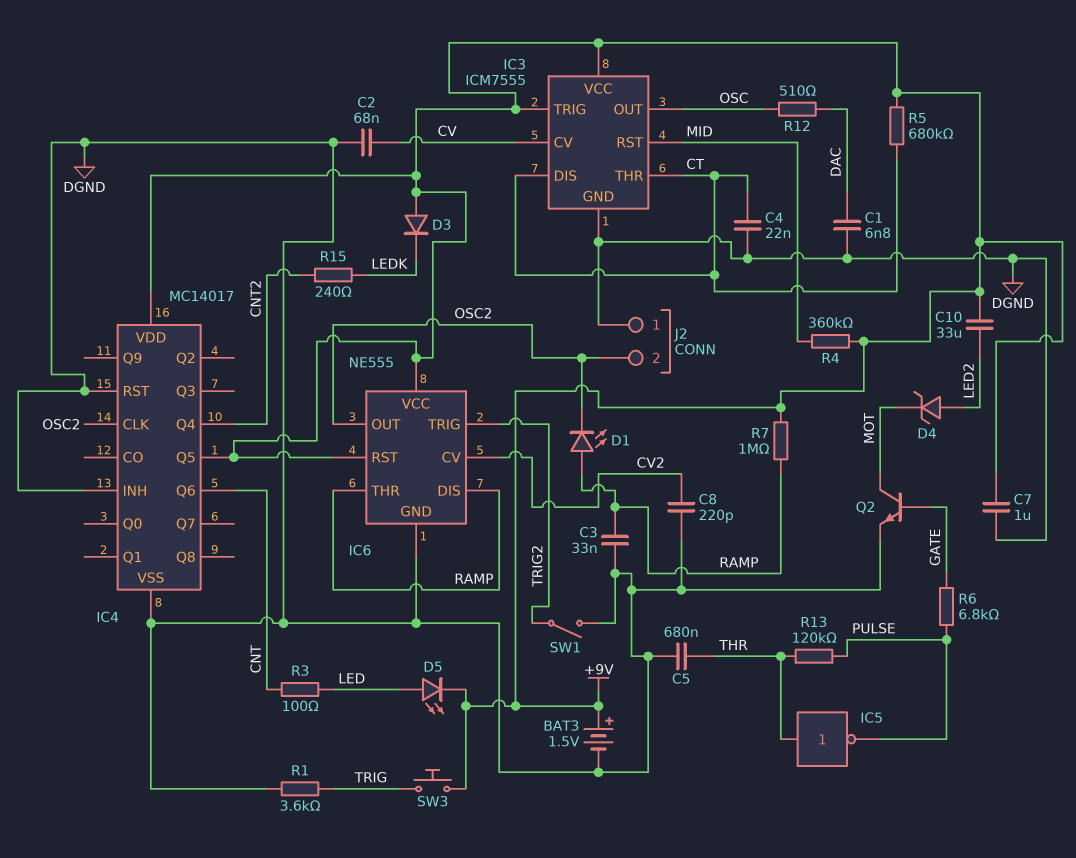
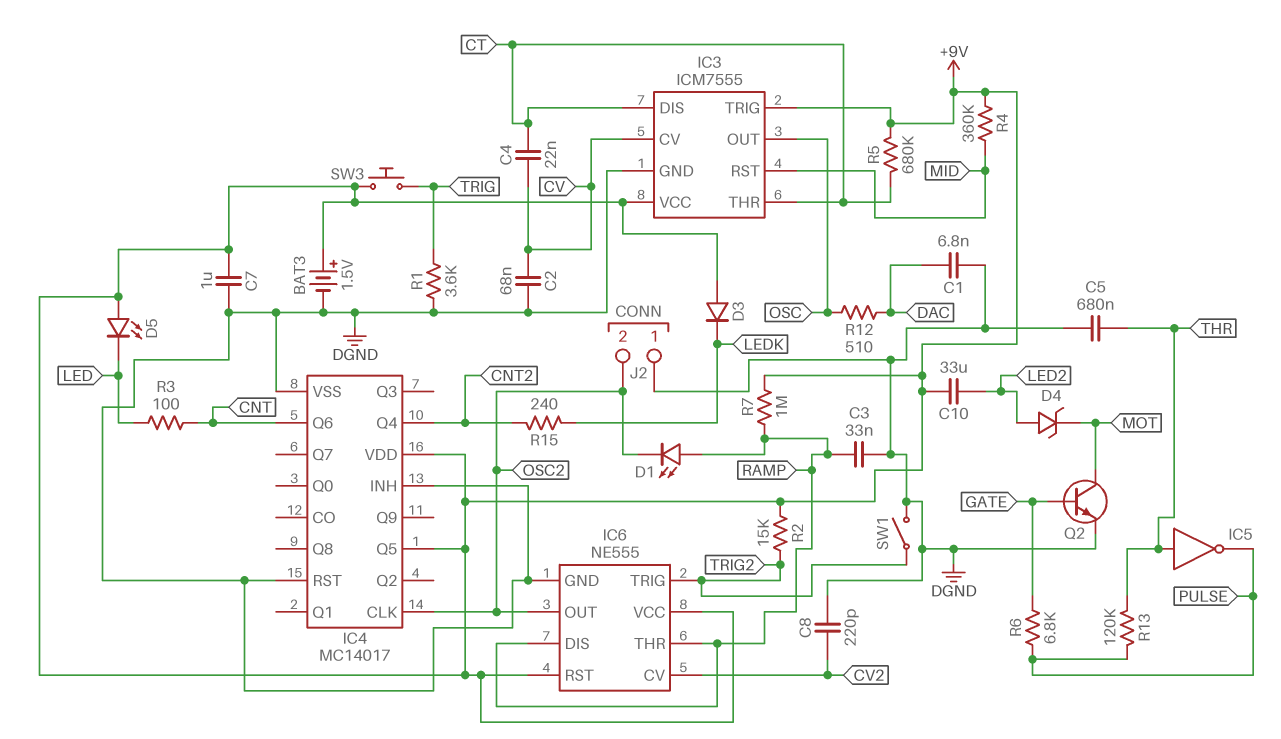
C4: 22nF (CT, DGND) -> 22nF (CT, CV)
D5: LED (A LED, K +9V) -> LED (A +9V, K LED)
R2: none -> 15k (+9V, TRIG2)

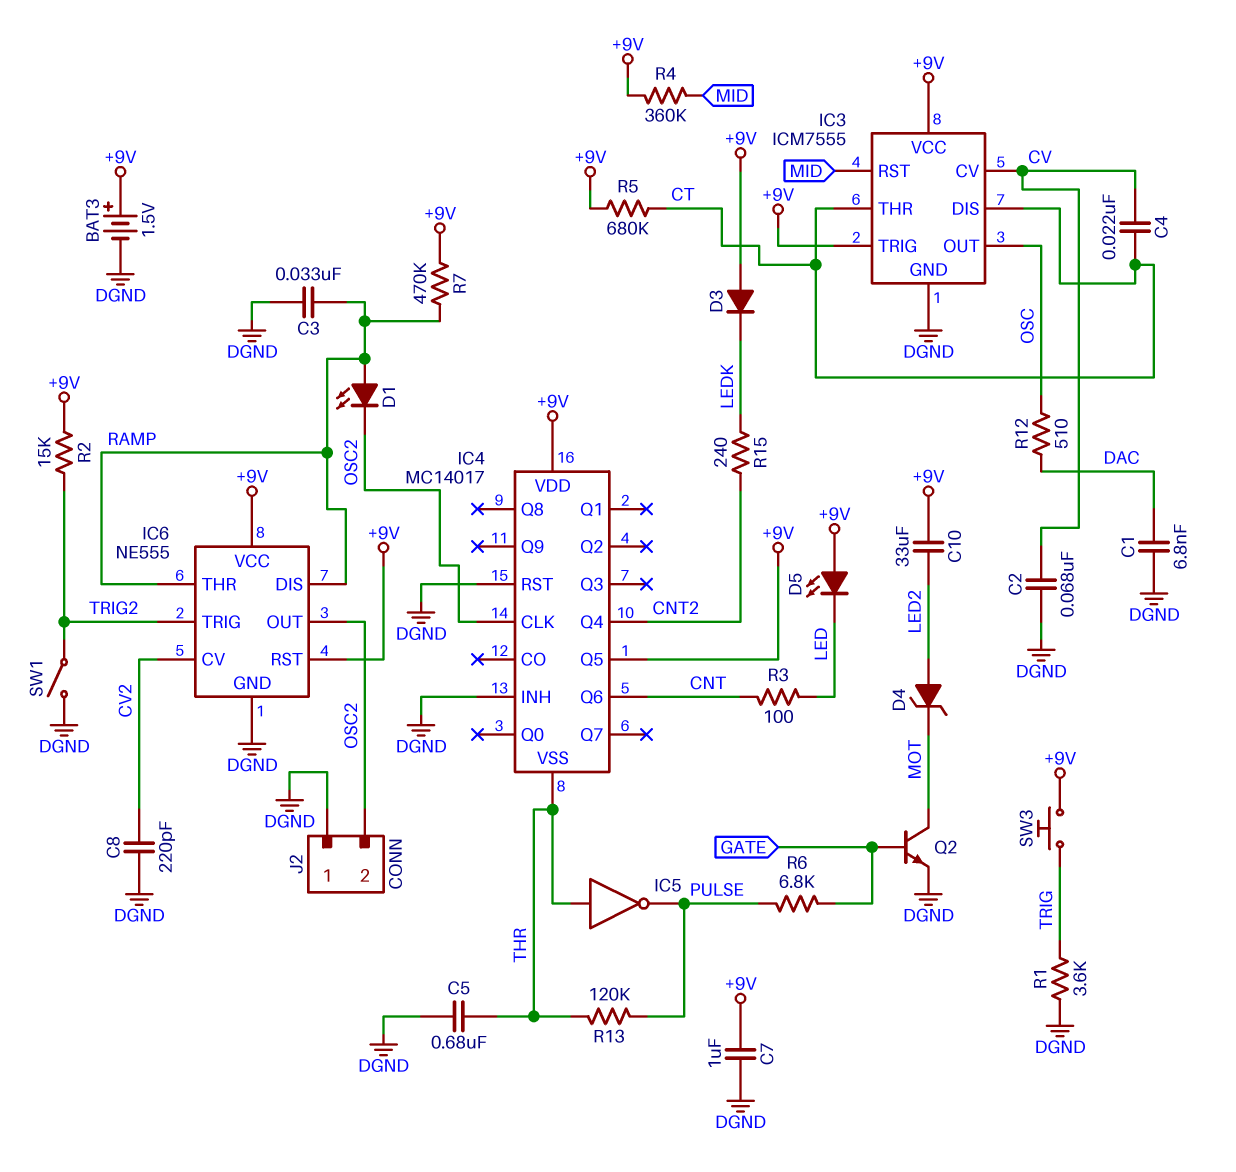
IC4 pin VSS: DGND -> THR
R7: 1M (+9V, RAMP) -> 470k (+9V, RAMP)

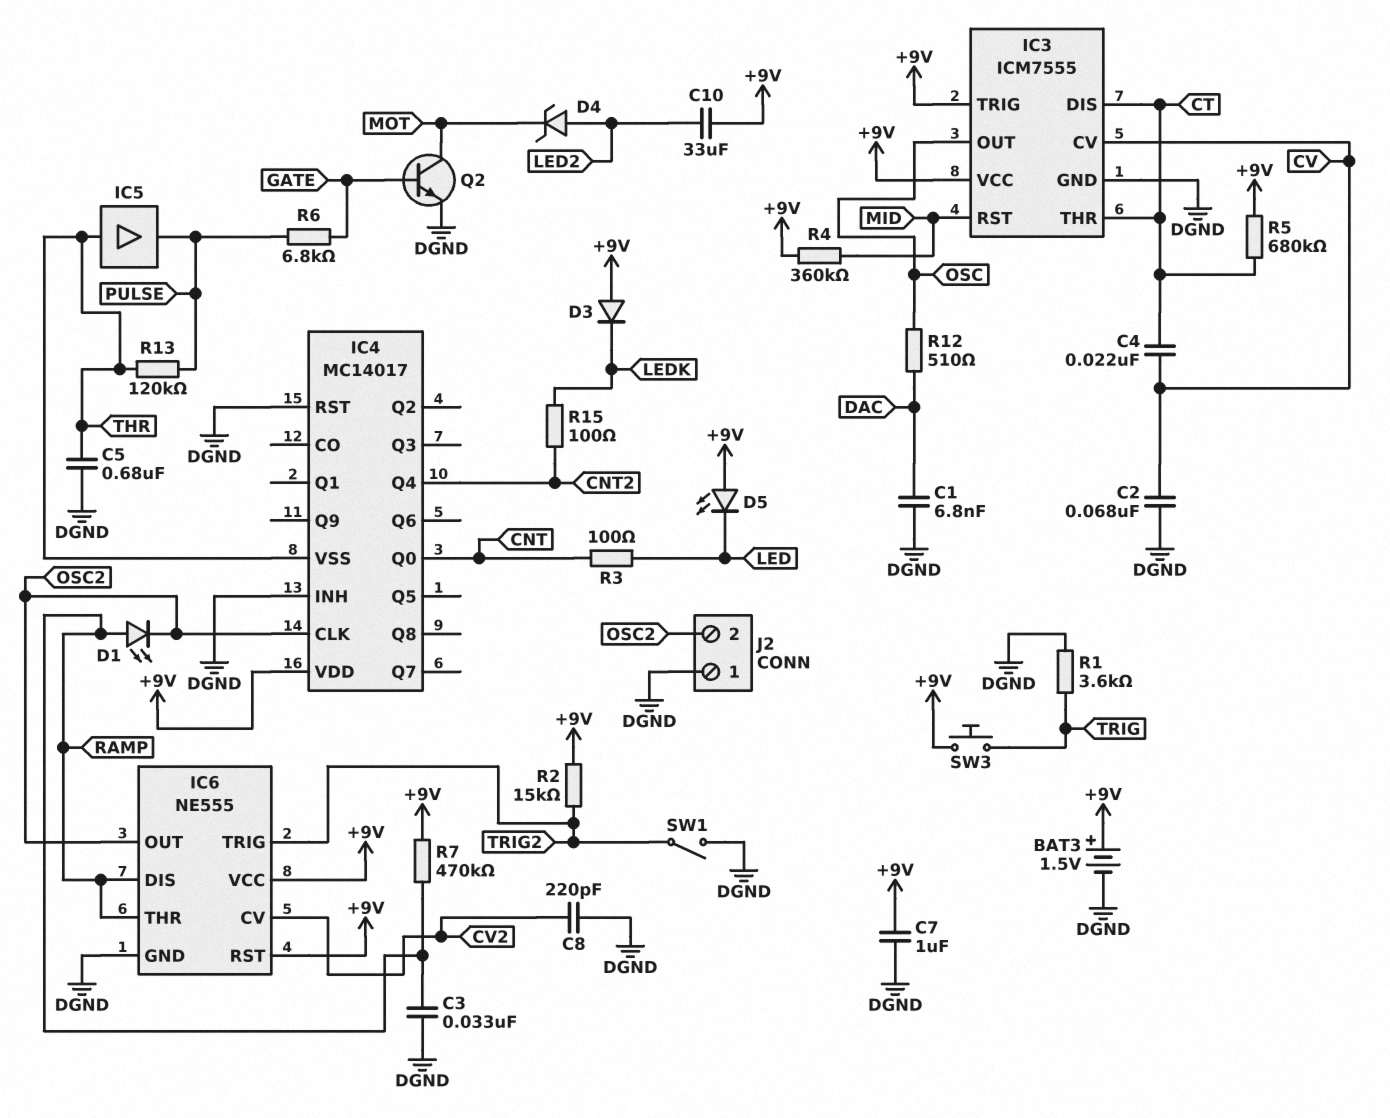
IC4 pin Q0: none -> CNT
IC4 pin Q5: +9V -> none
IC4 pin Q6: CNT -> none
IC5: NOT (in THR, out PULSE) -> buffer (in THR, out PULSE)
R15: 240 (CNT2, LEDK) -> 100 (CNT2, LEDK)

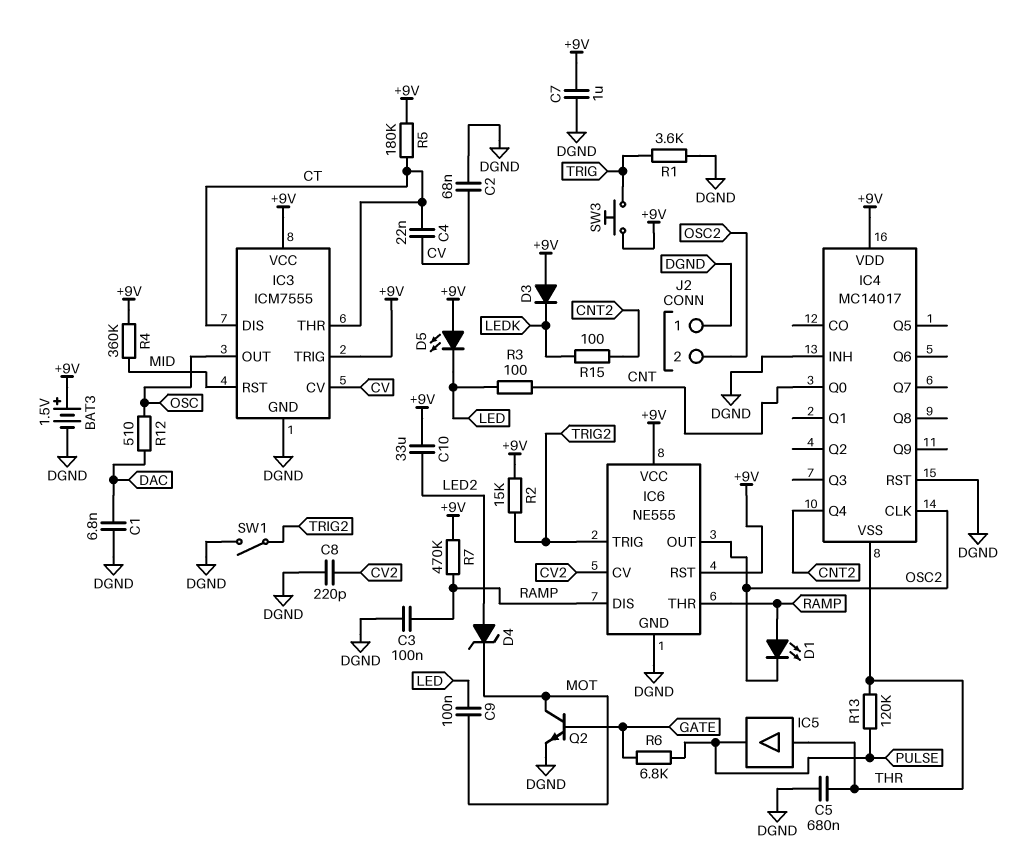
C3: 33nF (DGND, RAMP) -> 100nF (DGND, RAMP)
C9: none -> 100nF (LED, MOT)
R5: 680k (+9V, CT) -> 180k (+9V, CT)

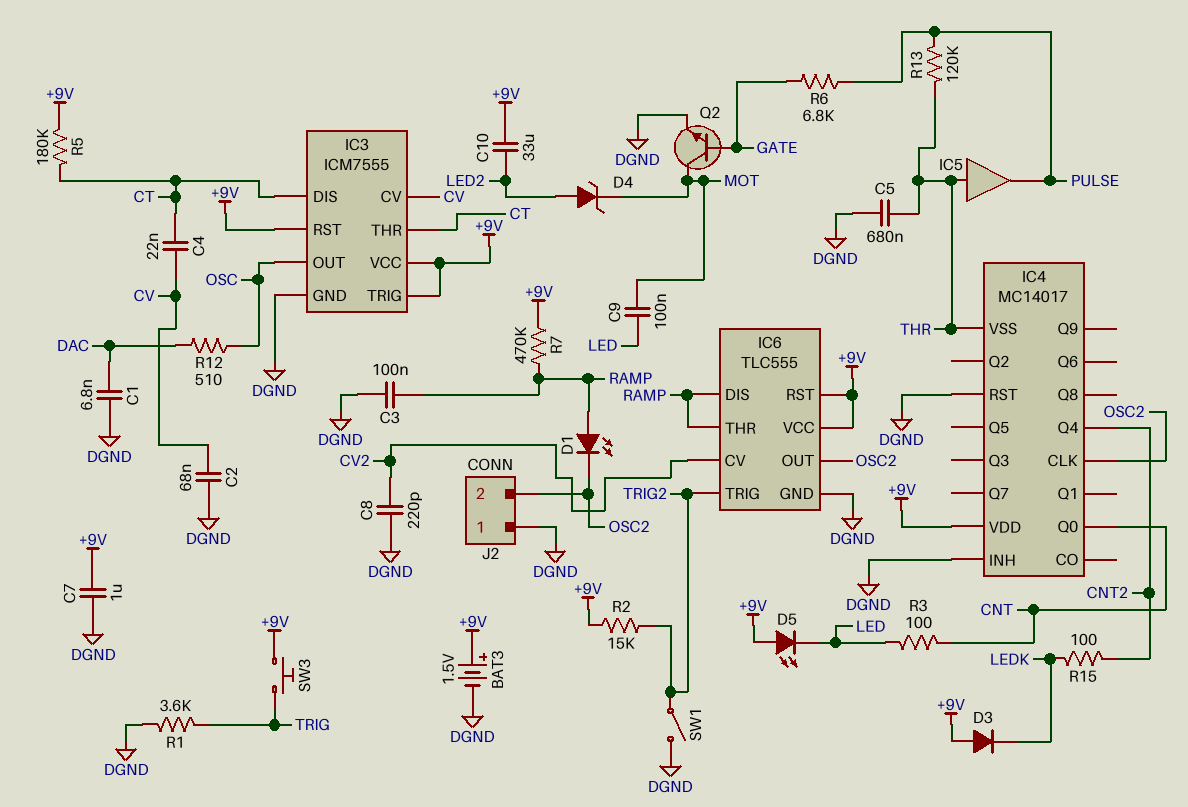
IC3 pin RST: MID -> +9V
IC6: NE555 -> TLC555
R4: 360k (+9V, MID) -> none

